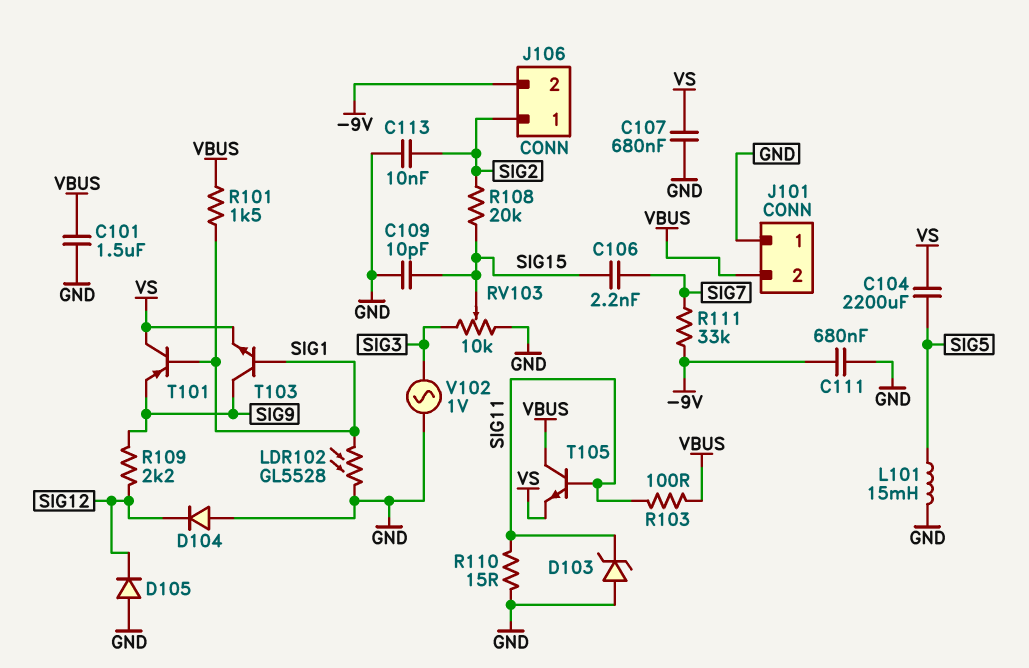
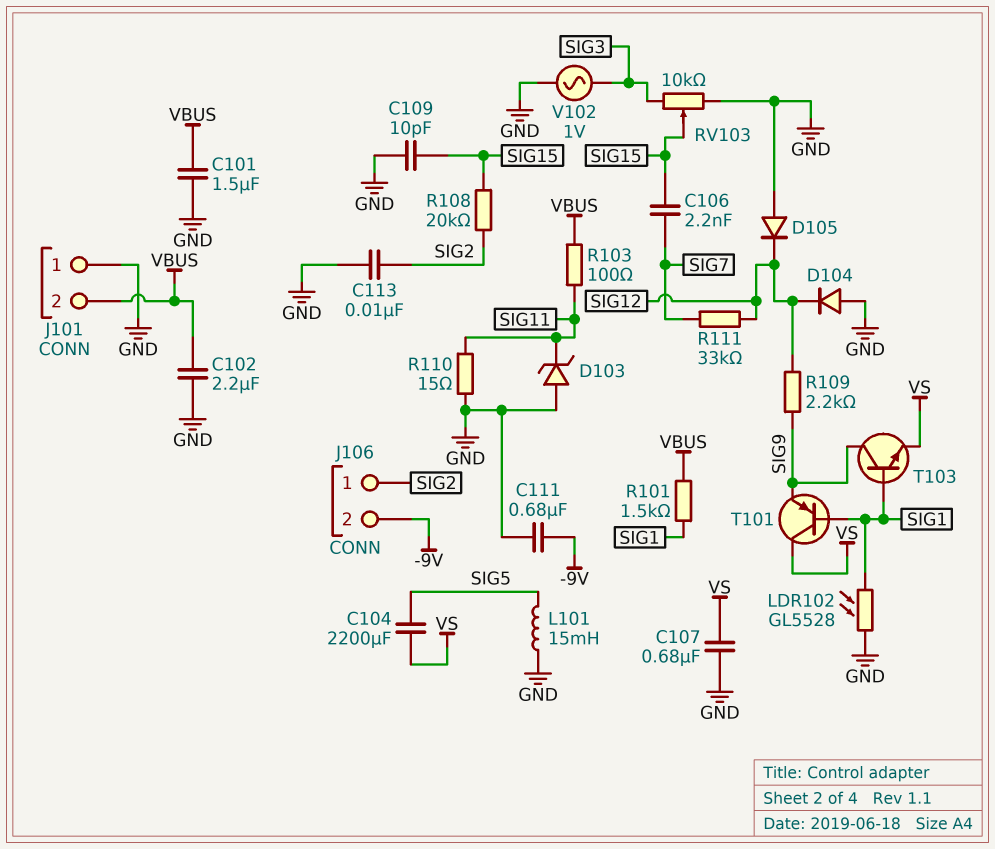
C102: none -> 2.2uF (GND, VBUS)
R111: 33k (-9V, SIG7) -> 33k (SIG7, SIG12)
T105: NPN (B SIG11, C VBUS, E VS) -> none

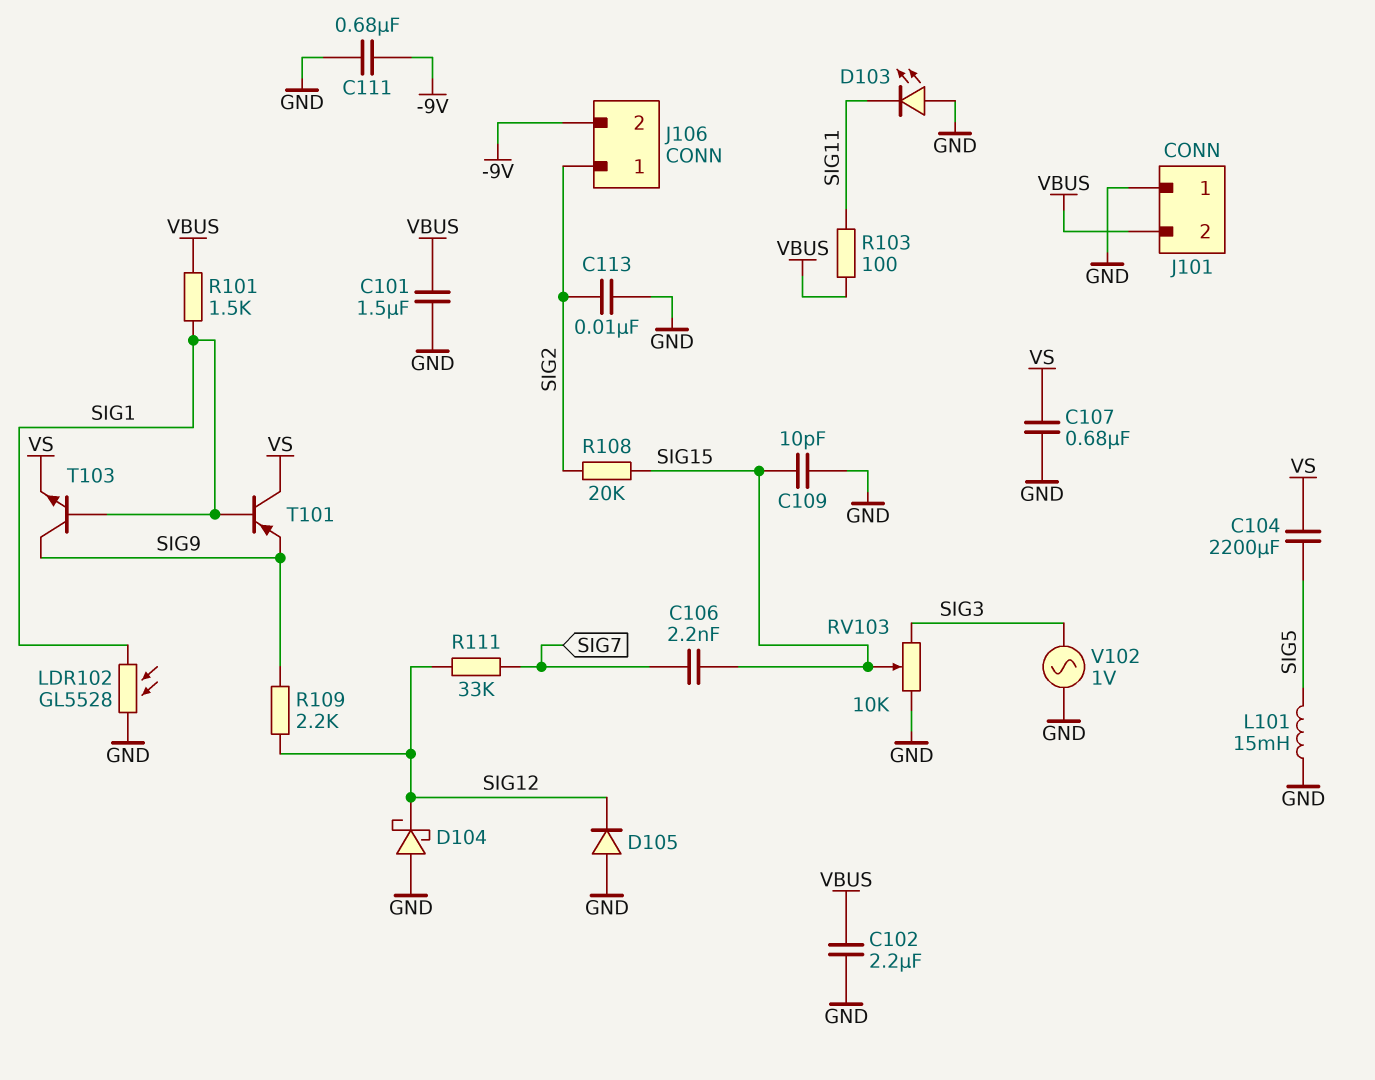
D103: zener (A GND, K SIG11) -> LED (A GND, K SIG11)
D104: diode (A GND, K SIG12) -> schottky (A GND, K SIG12)
R110: 15 (GND, SIG11) -> none

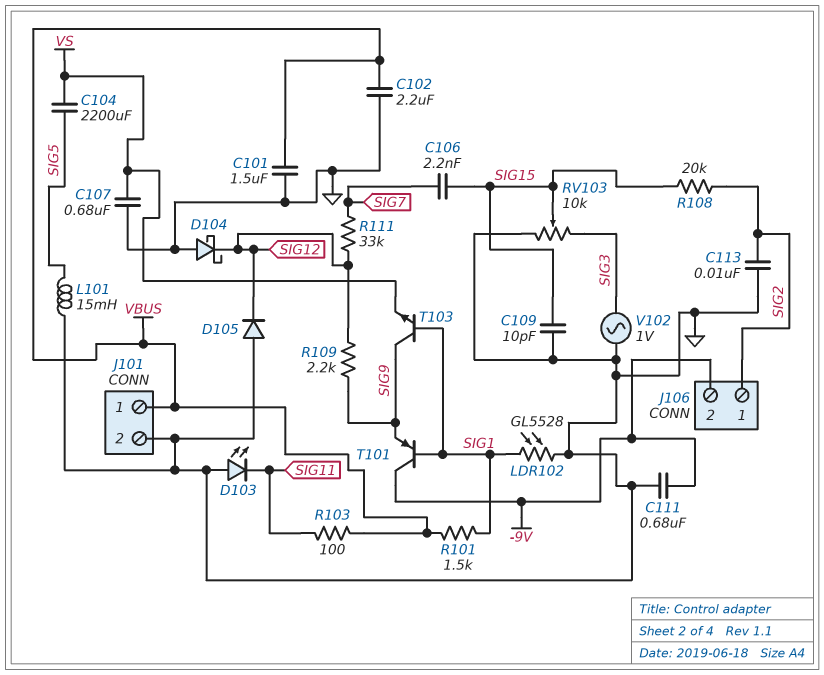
J101 pin 1: GND -> VBUS
J101 pin 2: VBUS -> GND
T101: PNP (B SIG1, C VS, E SIG9) -> PNP (B SIG1, C -9V, E SIG9)

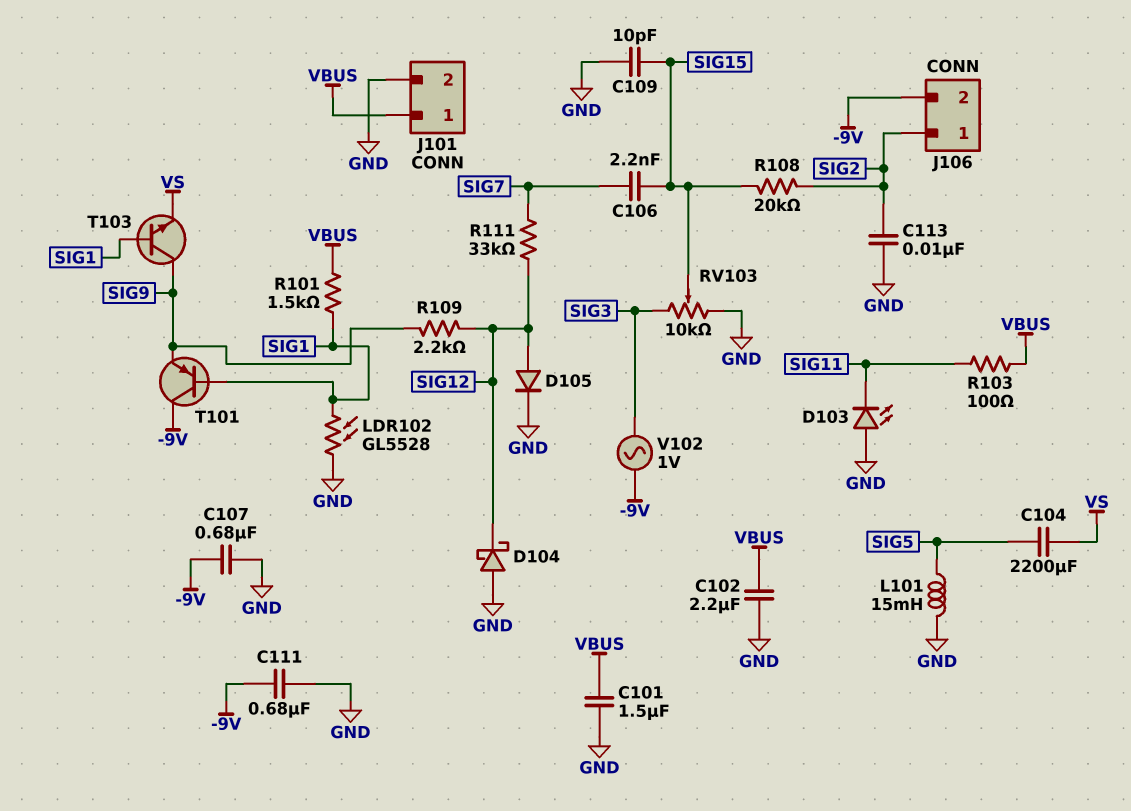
C107: 680nF (GND, VS) -> 680nF (-9V, GND)
D105: diode (A GND, K SIG12) -> diode (A SIG12, K GND)
V102: AC 1V (GND, SIG3) -> AC 1V (-9V, SIG3)

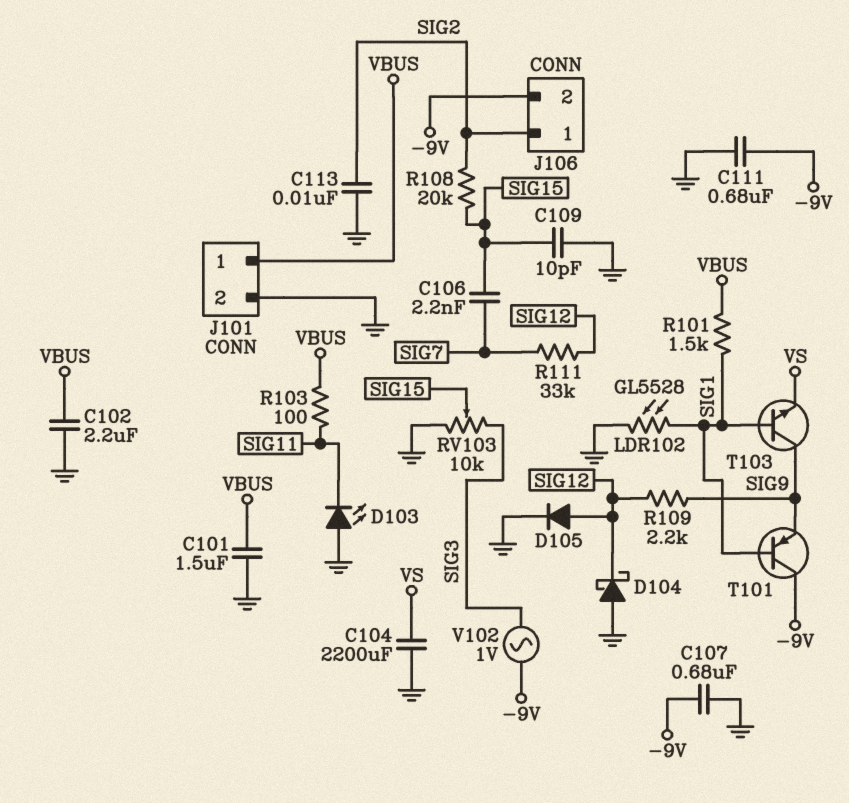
C104: 2200uF (SIG5, VS) -> 2200uF (GND, VS)
L101: 15mH (GND, SIG5) -> none

